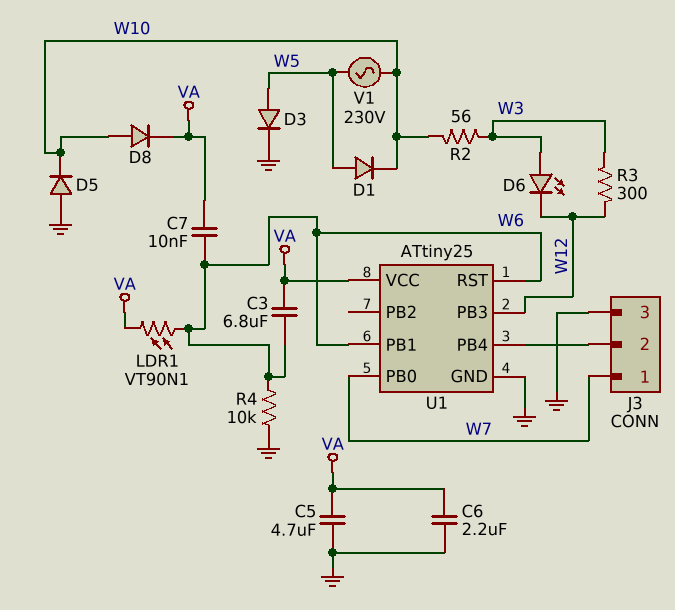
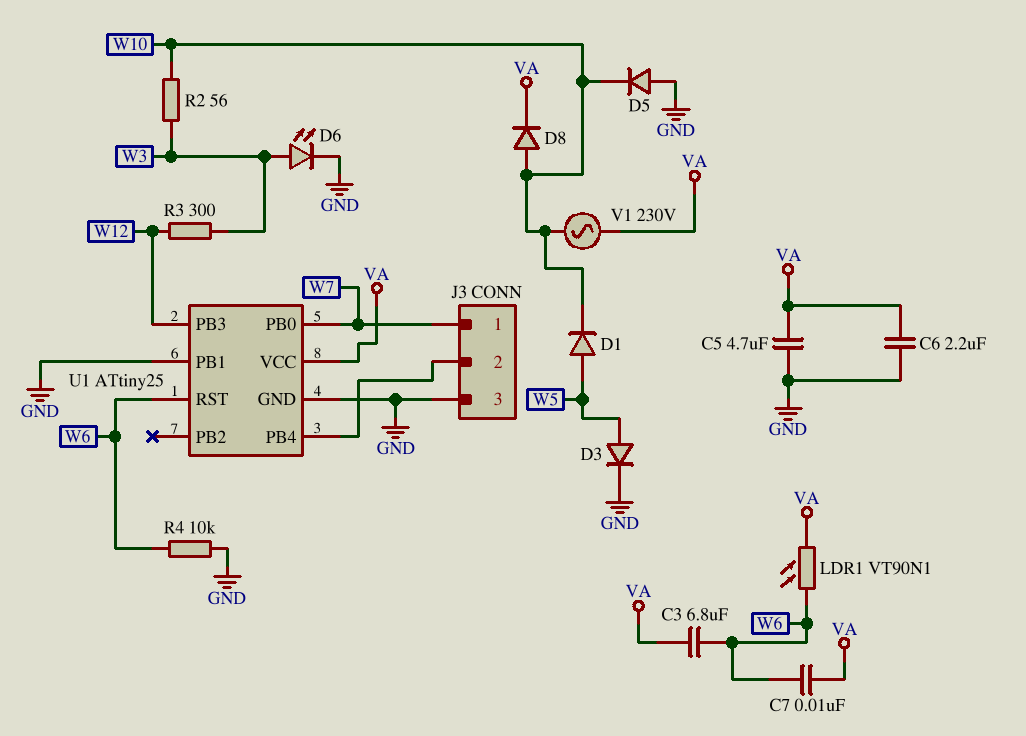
D6: LED (A W3, K W12) -> LED (A W3, K GND)
U1 pin PB1: W6 -> GND
V1: AC 230V (W5, W10) -> AC 230V (VA, W10)

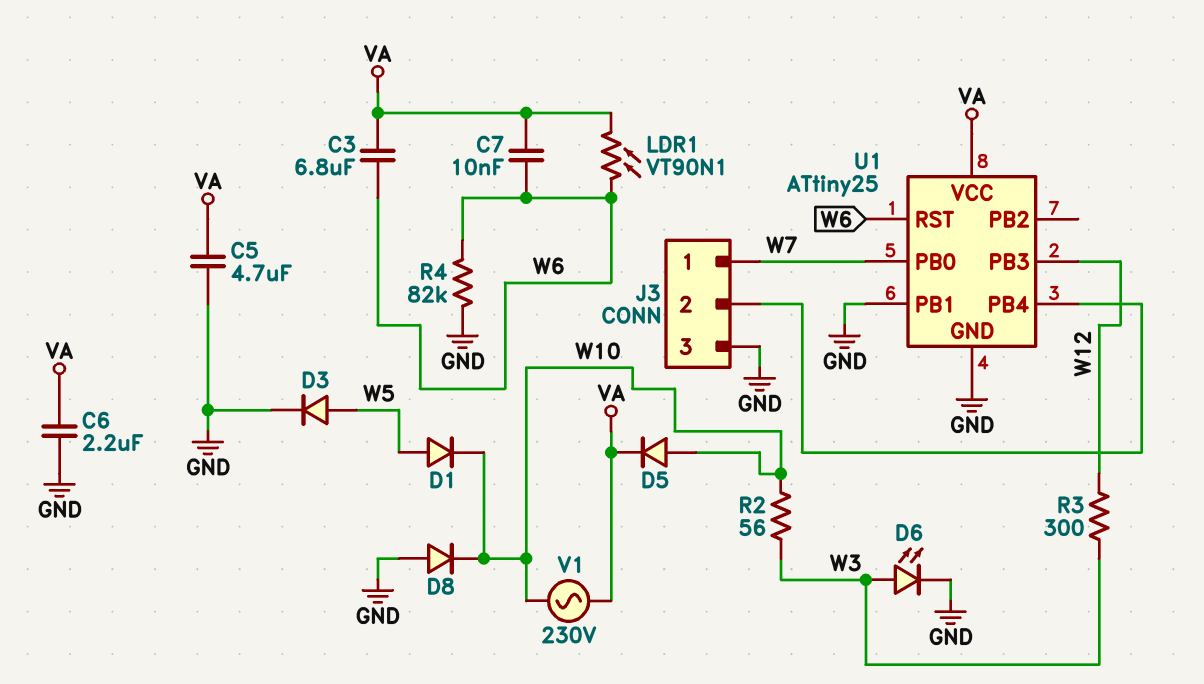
D5: diode (A GND, K W10) -> diode (A W10, K VA)
D8: diode (A W10, K VA) -> diode (A GND, K W10)
R4: 10k (GND, W6) -> 82k (GND, W6)

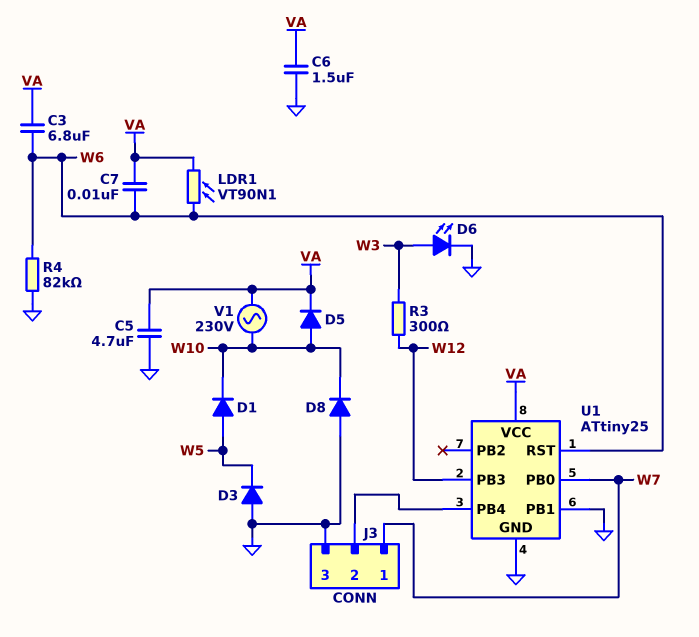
C6: 2.2uF (GND, VA) -> 1.5uF (GND, VA)
D3: diode (A W5, K GND) -> diode (A GND, K W5)
R2: 56 (W3, W10) -> none

